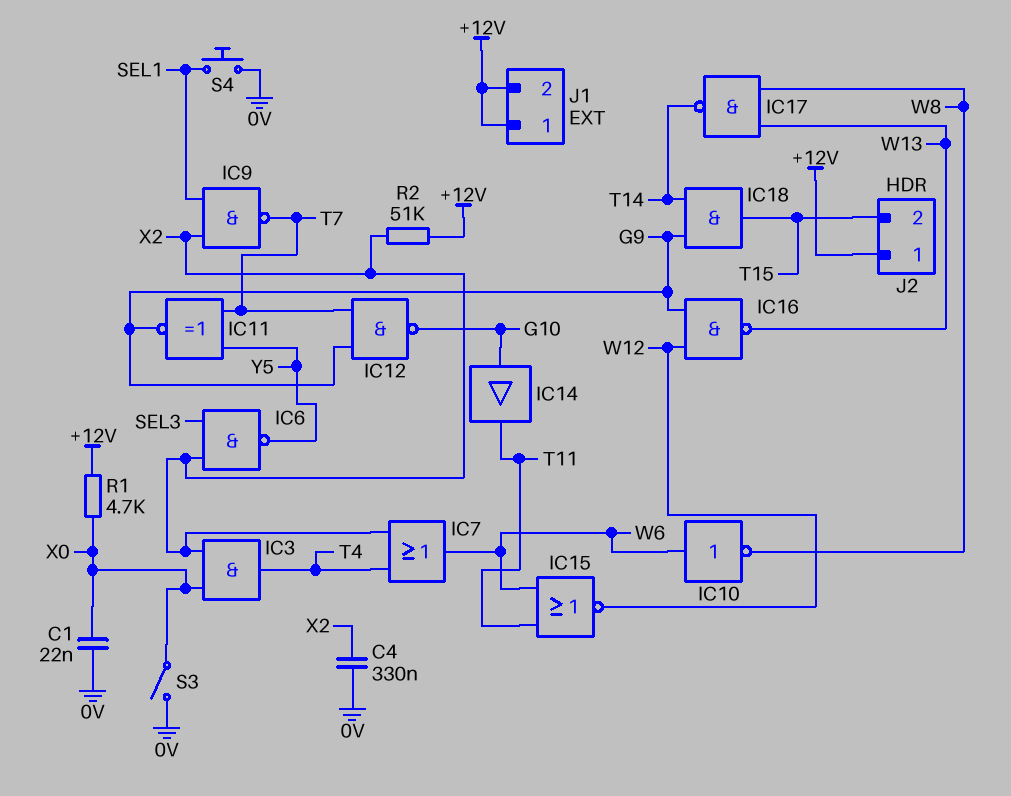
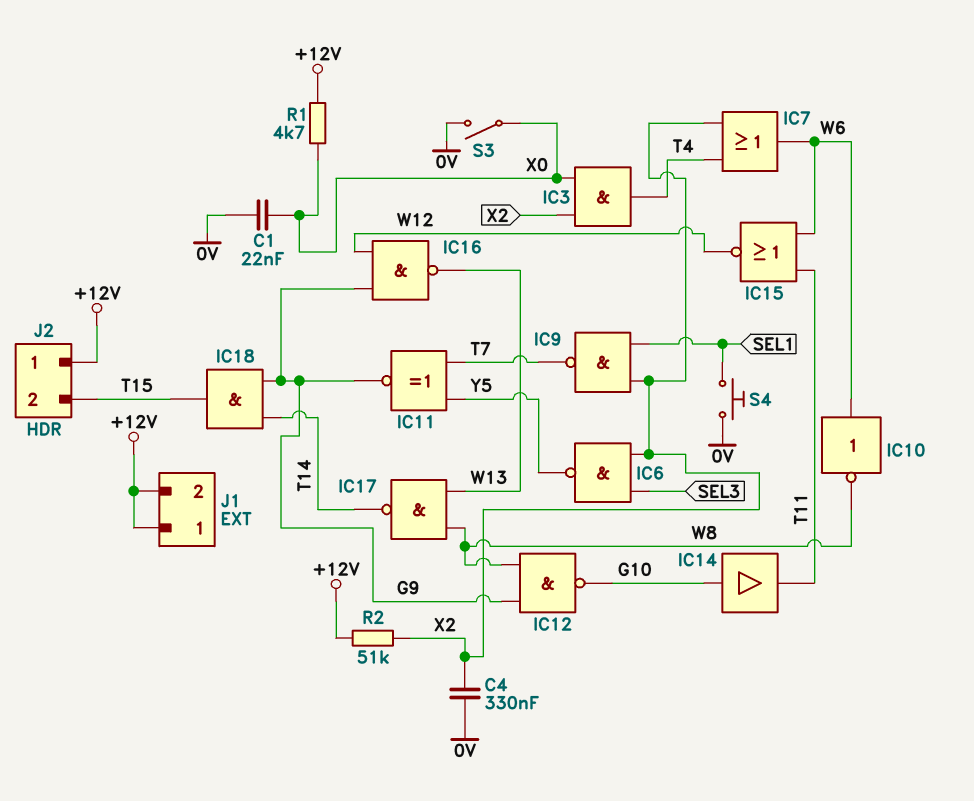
IC12: NAND (in G9, in T7, out G10) -> NAND (in G9, in W8, out G10)

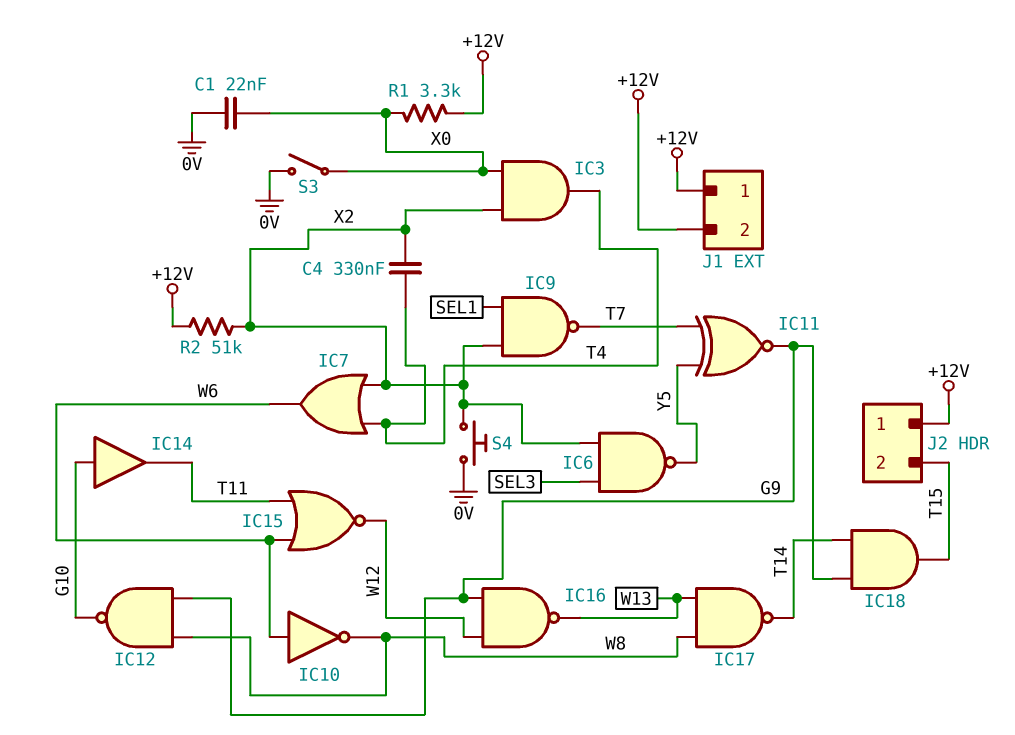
C4: 330nF (0V, X2) -> 330nF (T4, X2)
R1: 4.7k (+12V, X0) -> 3.3k (+12V, X0)
S4: button (0V, SEL1) -> button (0V, X2)

